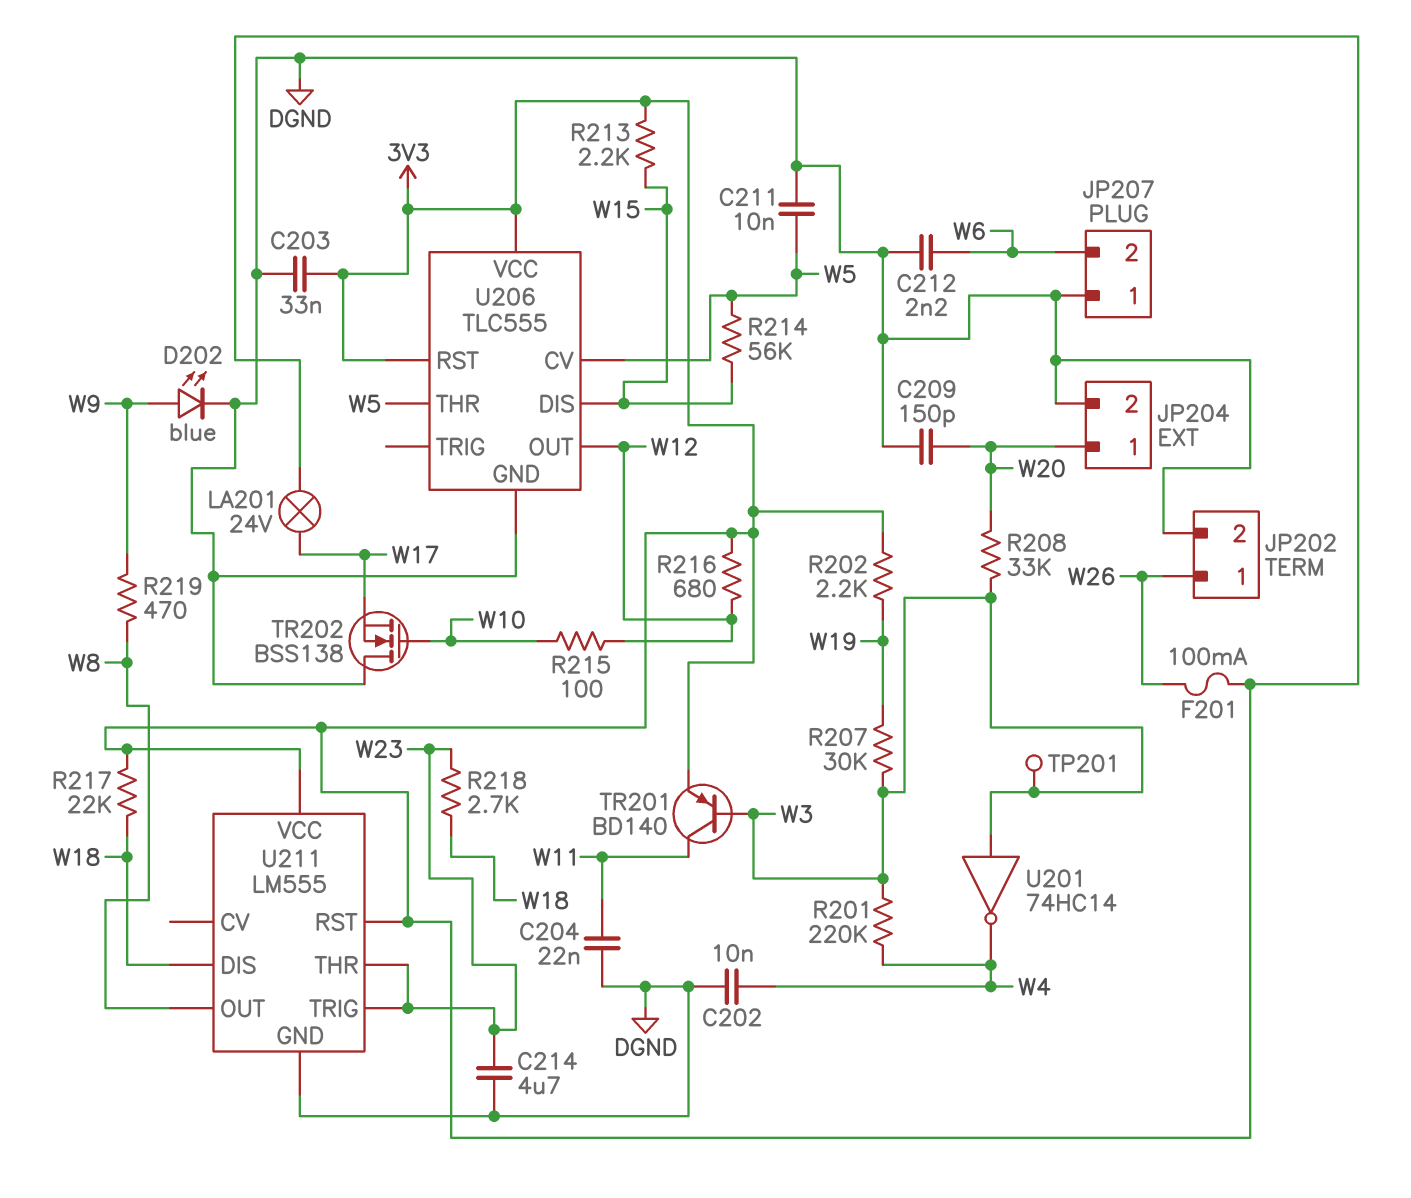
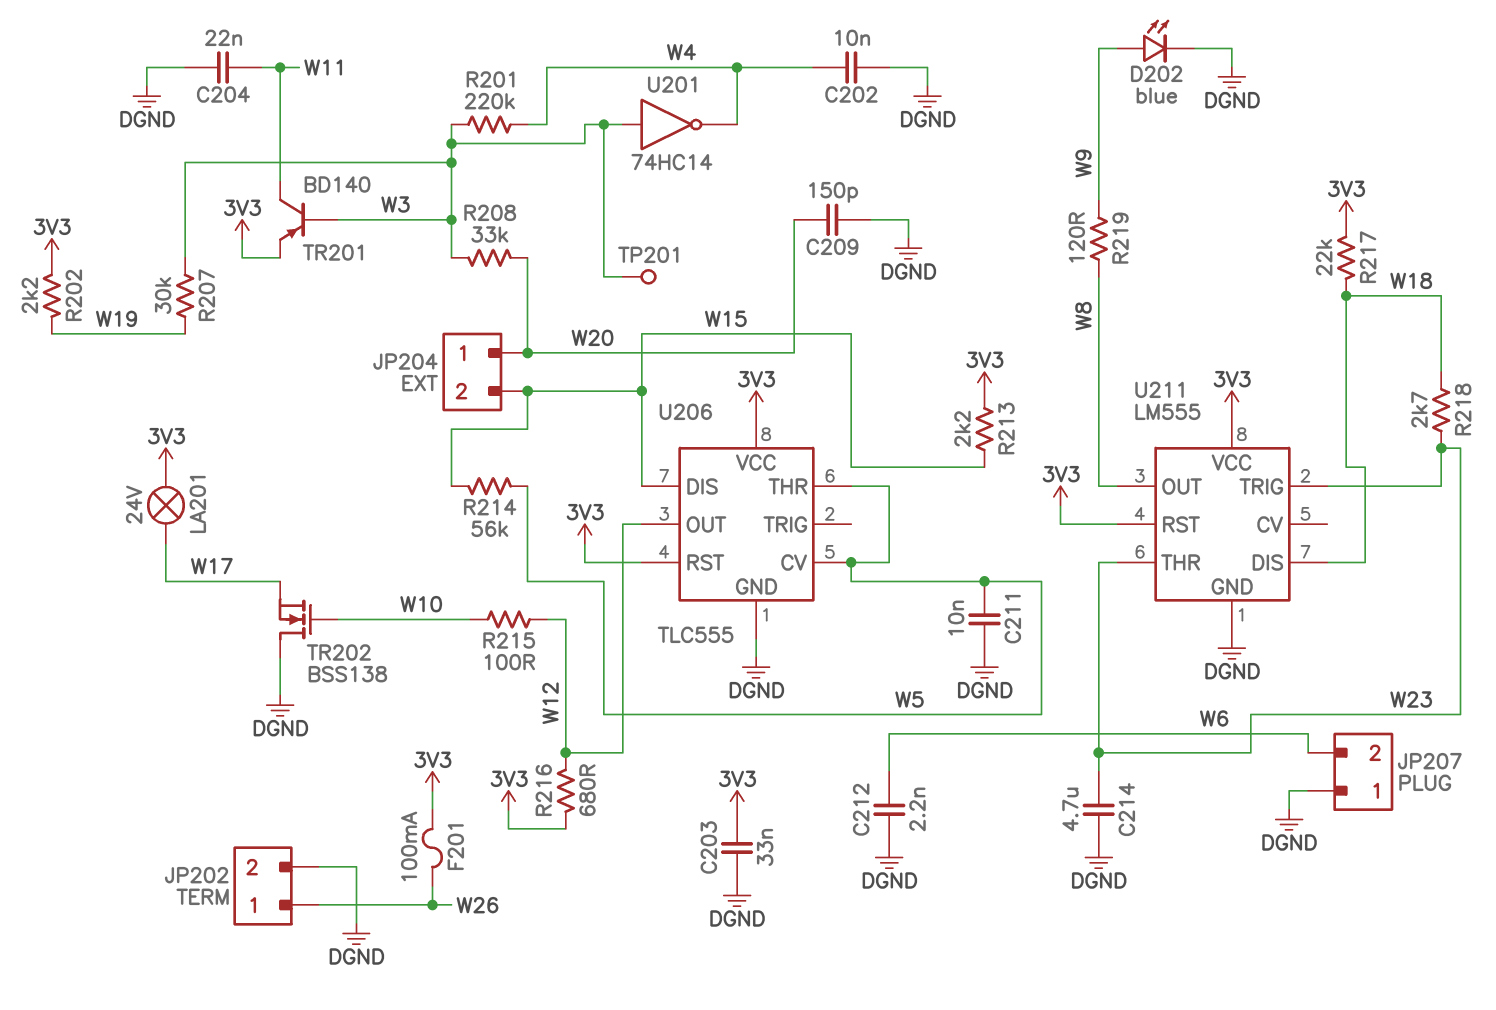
JP204 pin 2: DGND -> W15
R219: 470 (W8, W9) -> 120 (W8, W9)

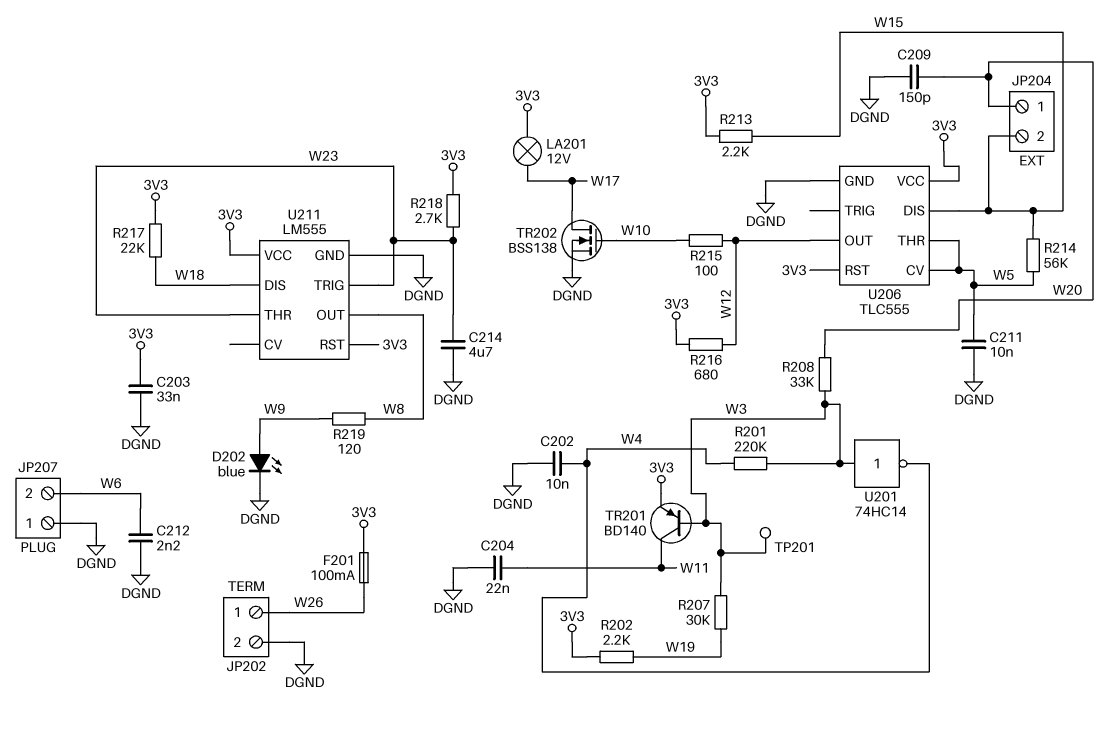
LA201: lamp 24V (3V3, W17) -> lamp 12V (3V3, W17)
R218: 2.7k (W18, W23) -> 2.7k (3V3, W23)
TR202: NMOS BSS138 (G W10, D DGND, S W17) -> NMOS BSS138 (G W10, D W17, S DGND)

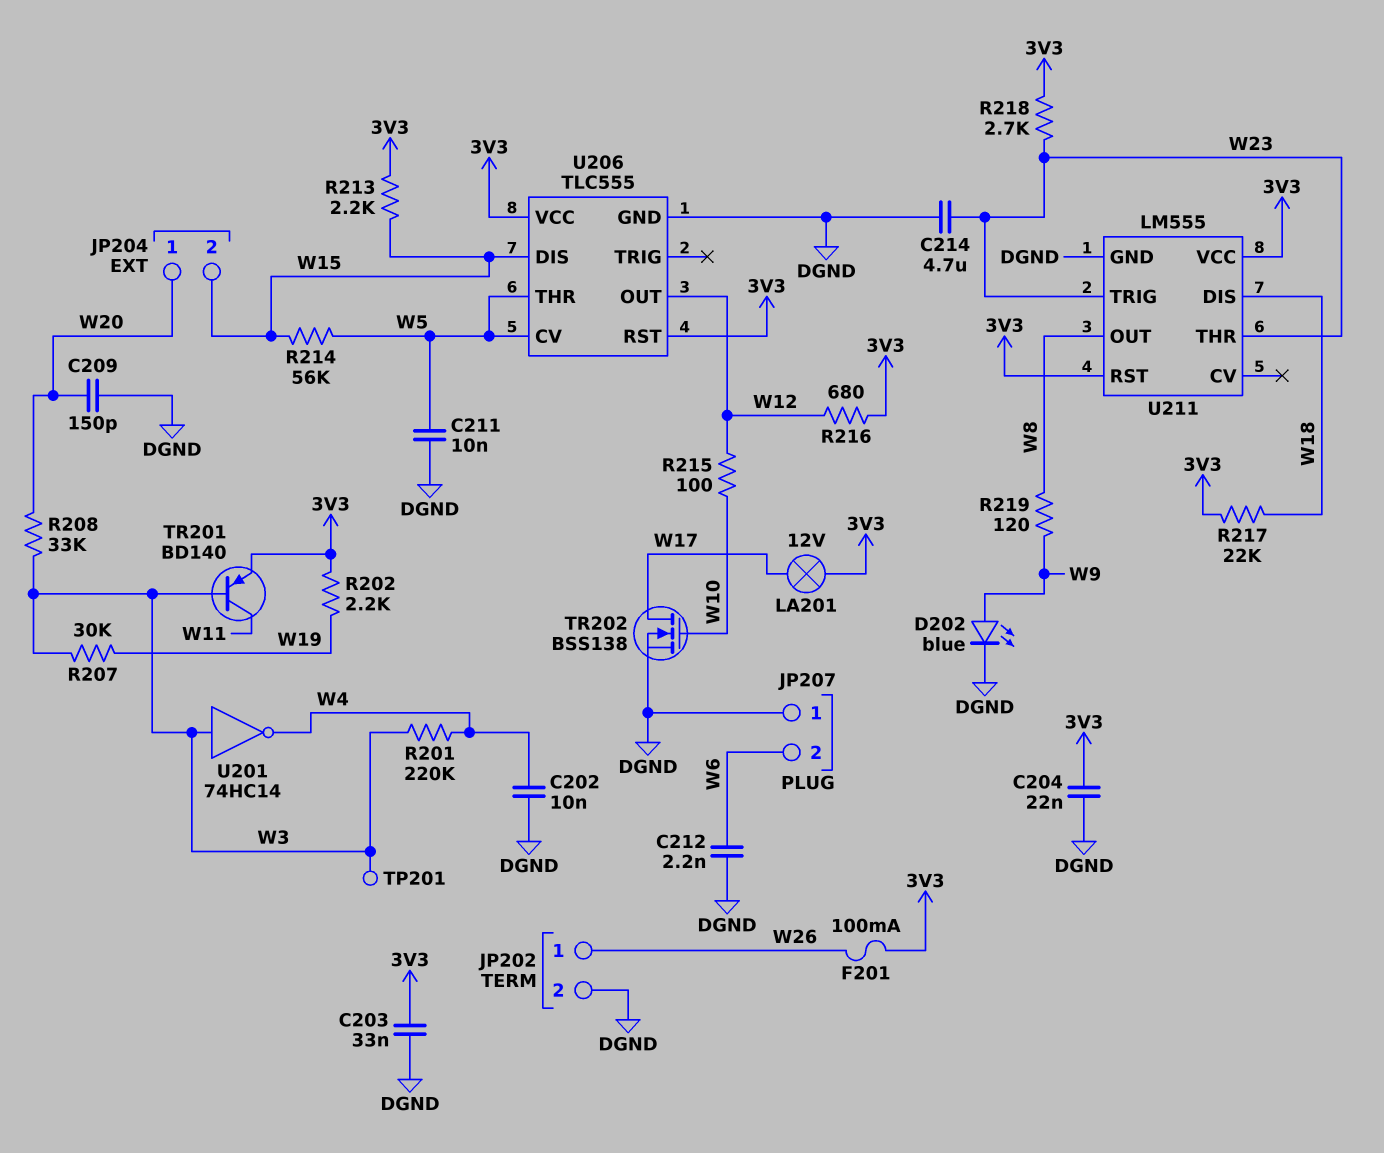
C204: 22nF (DGND, W11) -> 22nF (3V3, DGND)

